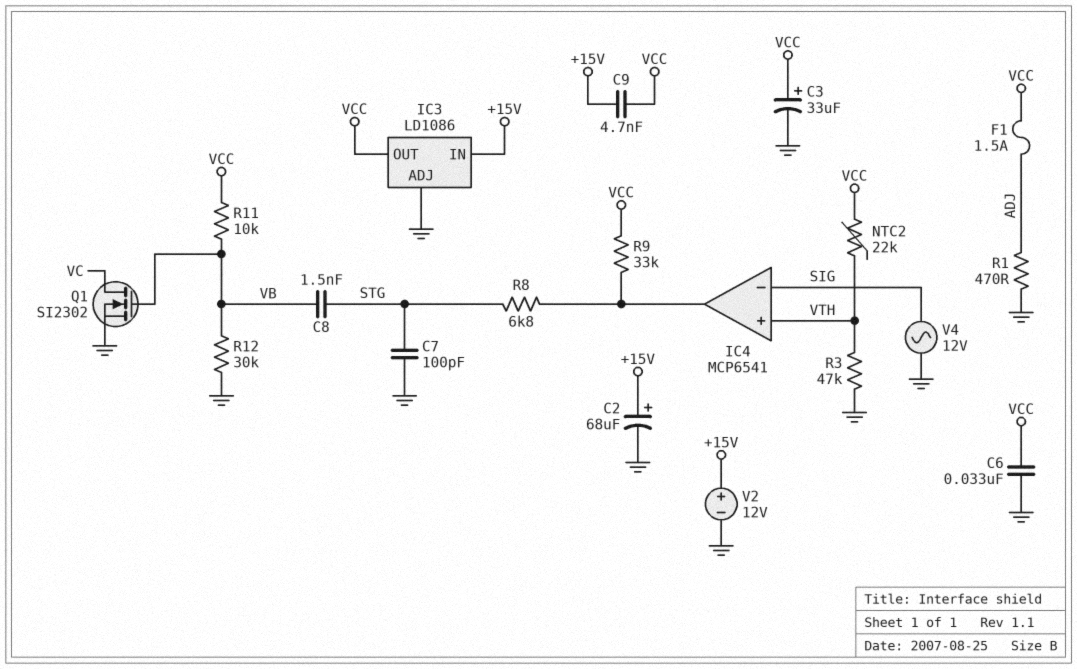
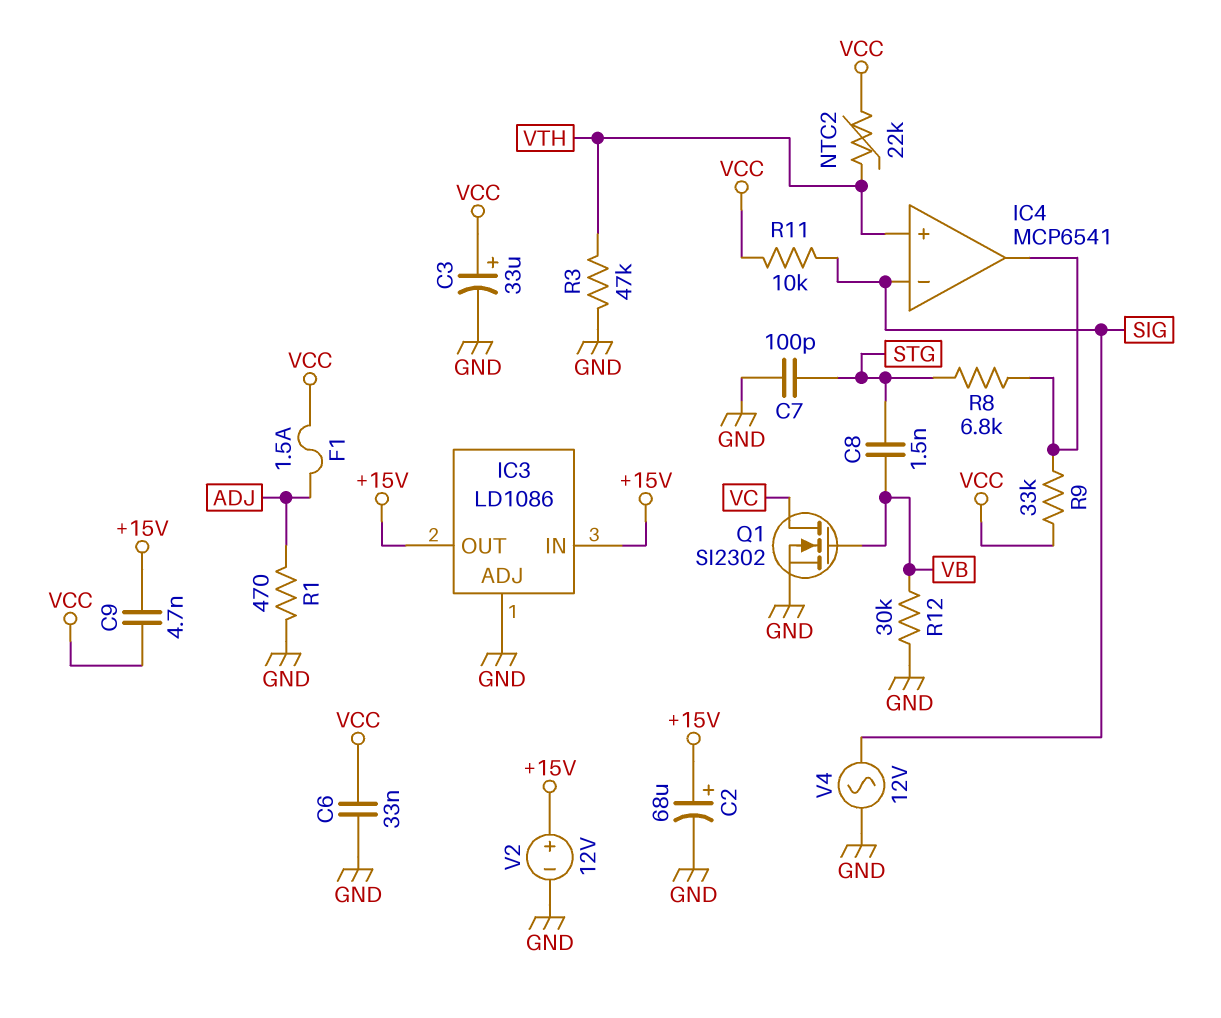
IC3 pin OUT: VCC -> +15V
R11: 10k (VB, VCC) -> 10k (SIG, VCC)

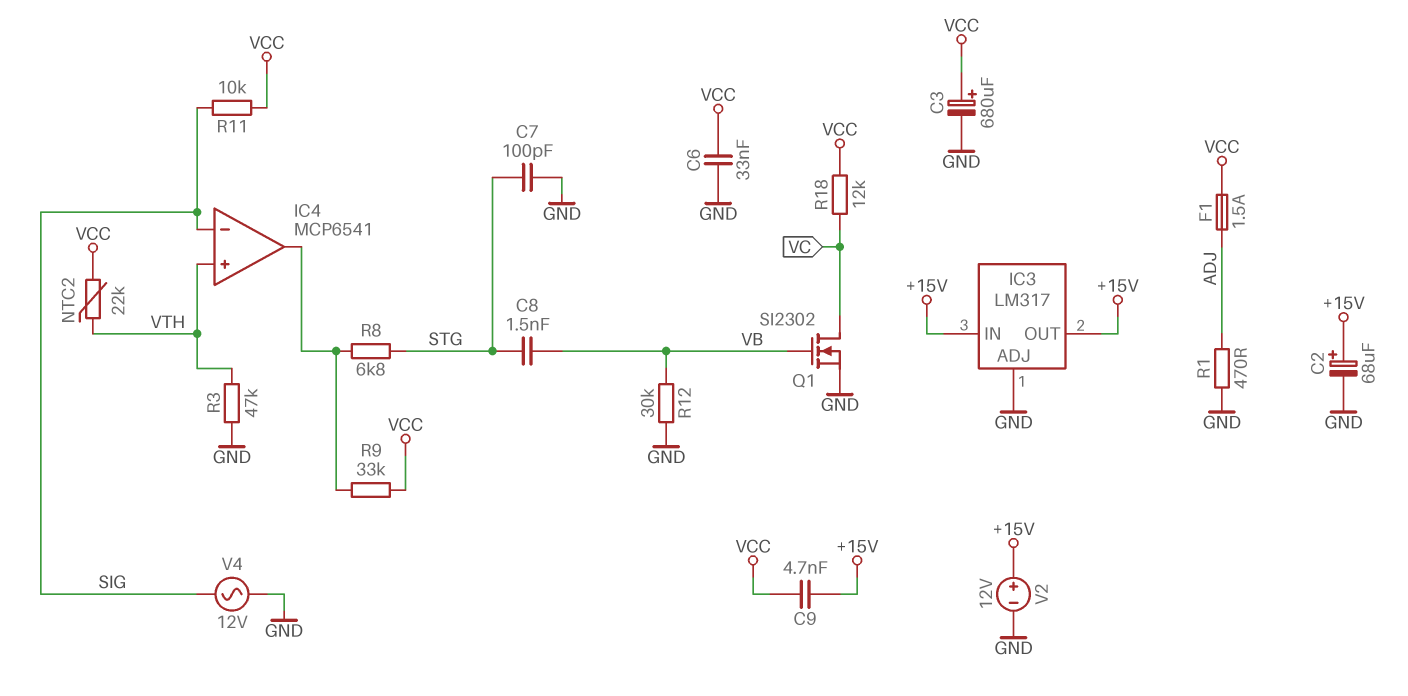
C3: 33uF (plus VCC, minus GND) -> 680uF (plus VCC, minus GND)
IC3: LD1086 -> LM317
R18: none -> 12k (VC, VCC)

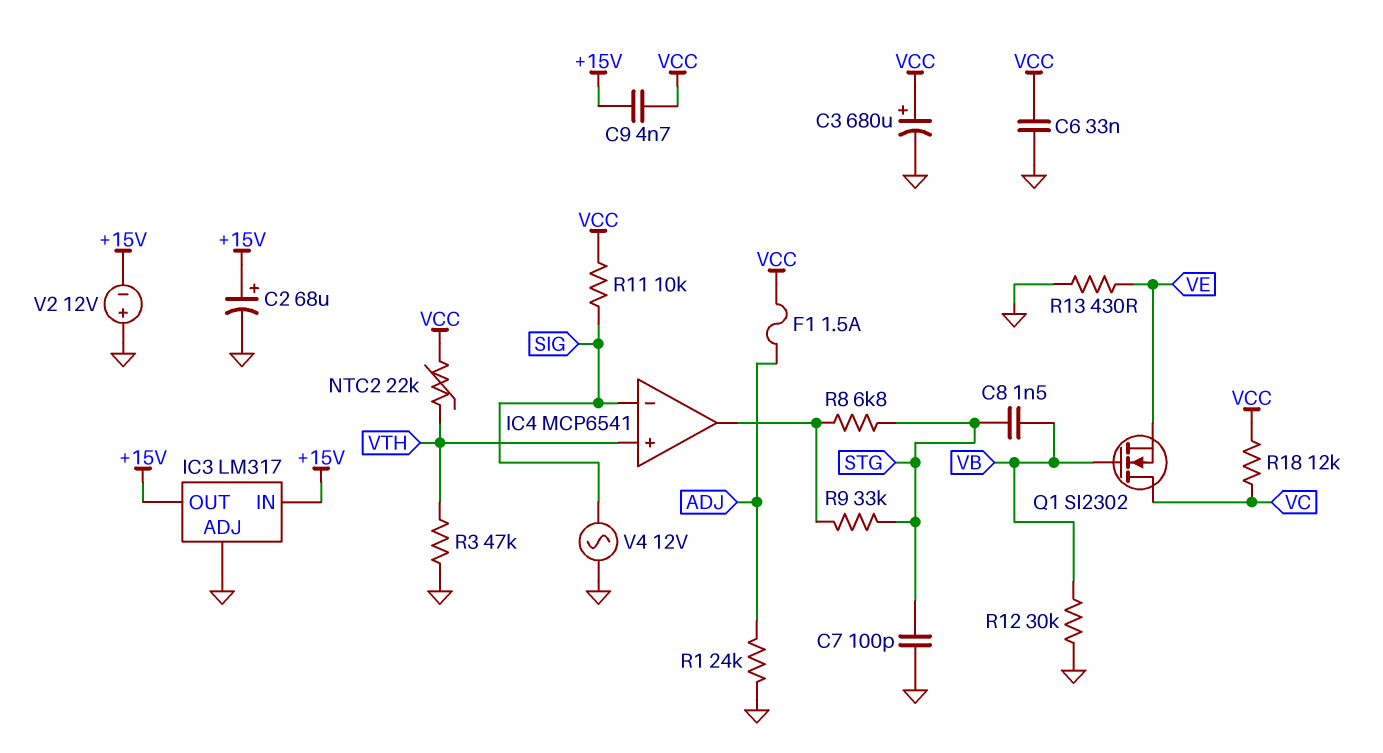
Q1: NMOS SI2302 (G VB, D VC, S GND) -> NMOS SI2302 (G VB, D VC, S VE)
R1: 470 (ADJ, GND) -> 24k (ADJ, GND)
R9: 33k (IC4/out, VCC) -> 33k (IC4/out, STG)
R13: none -> 430 (GND, VE)
V2: 12V (plus +15V, minus GND) -> 12V (plus GND, minus +15V)

